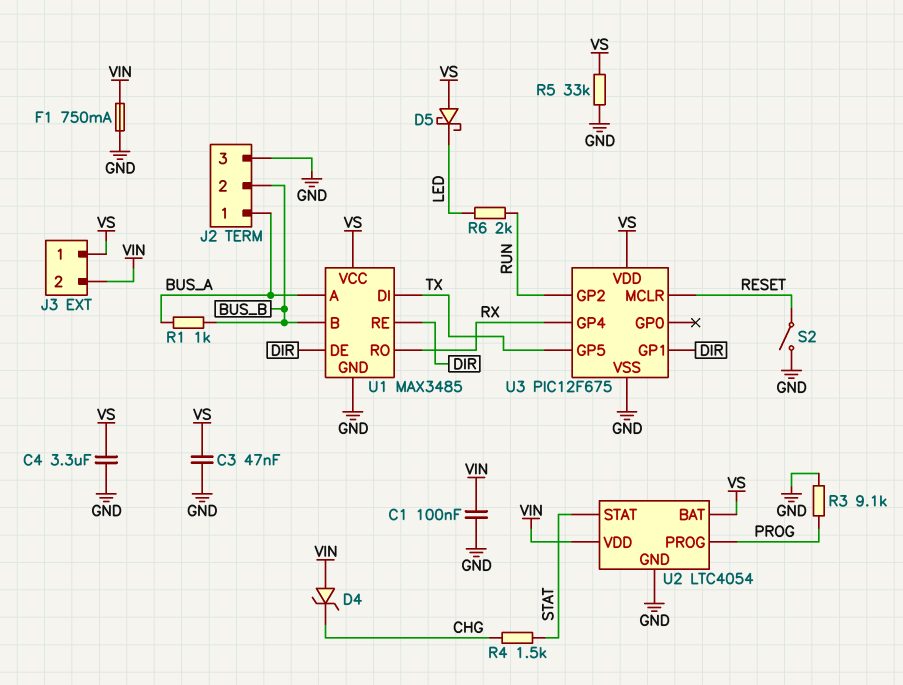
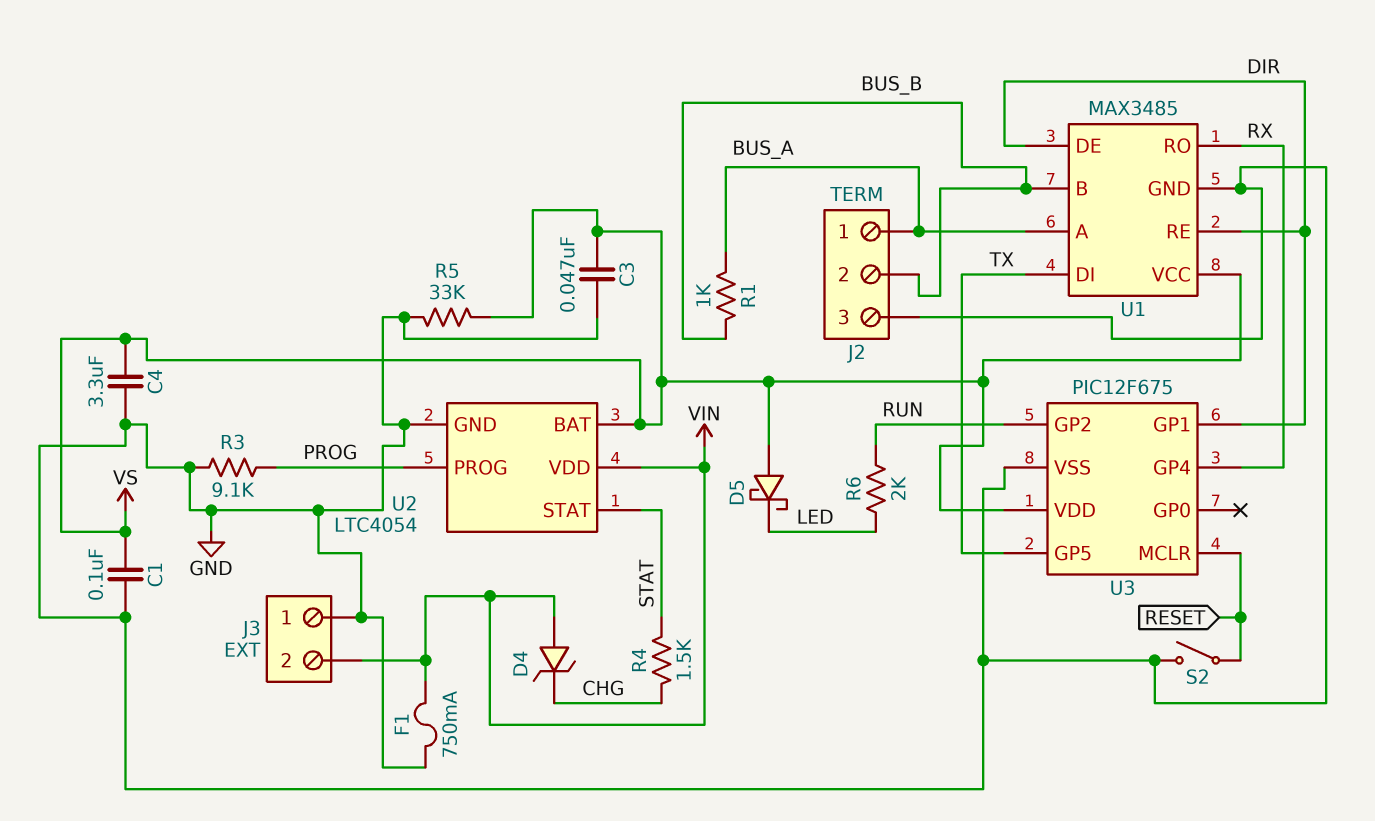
C1: 100nF (GND, VIN) -> 100nF (GND, VS)
J3 pin 1: VS -> GND

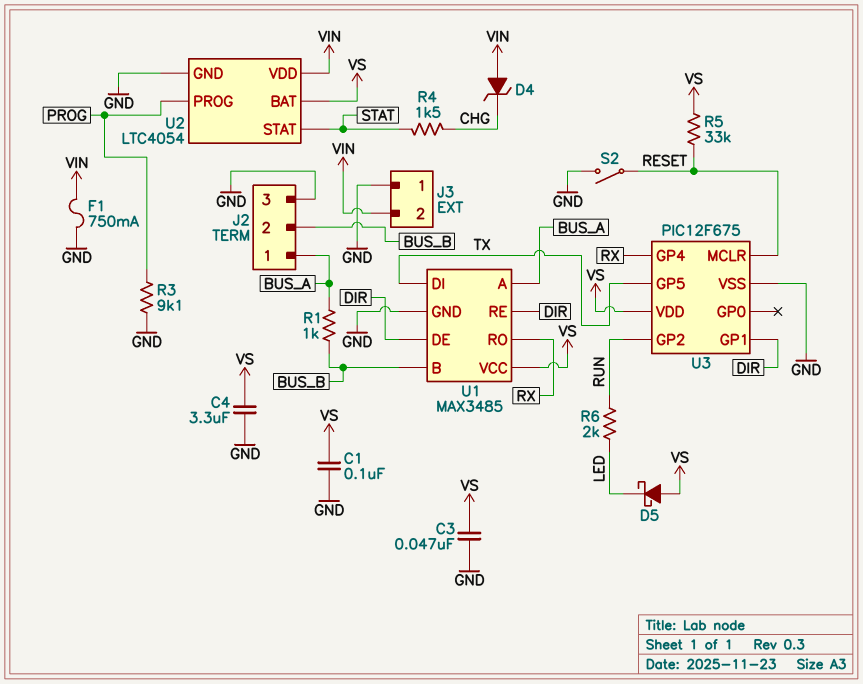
R5: 33k (GND, VS) -> 33k (RESET, VS)

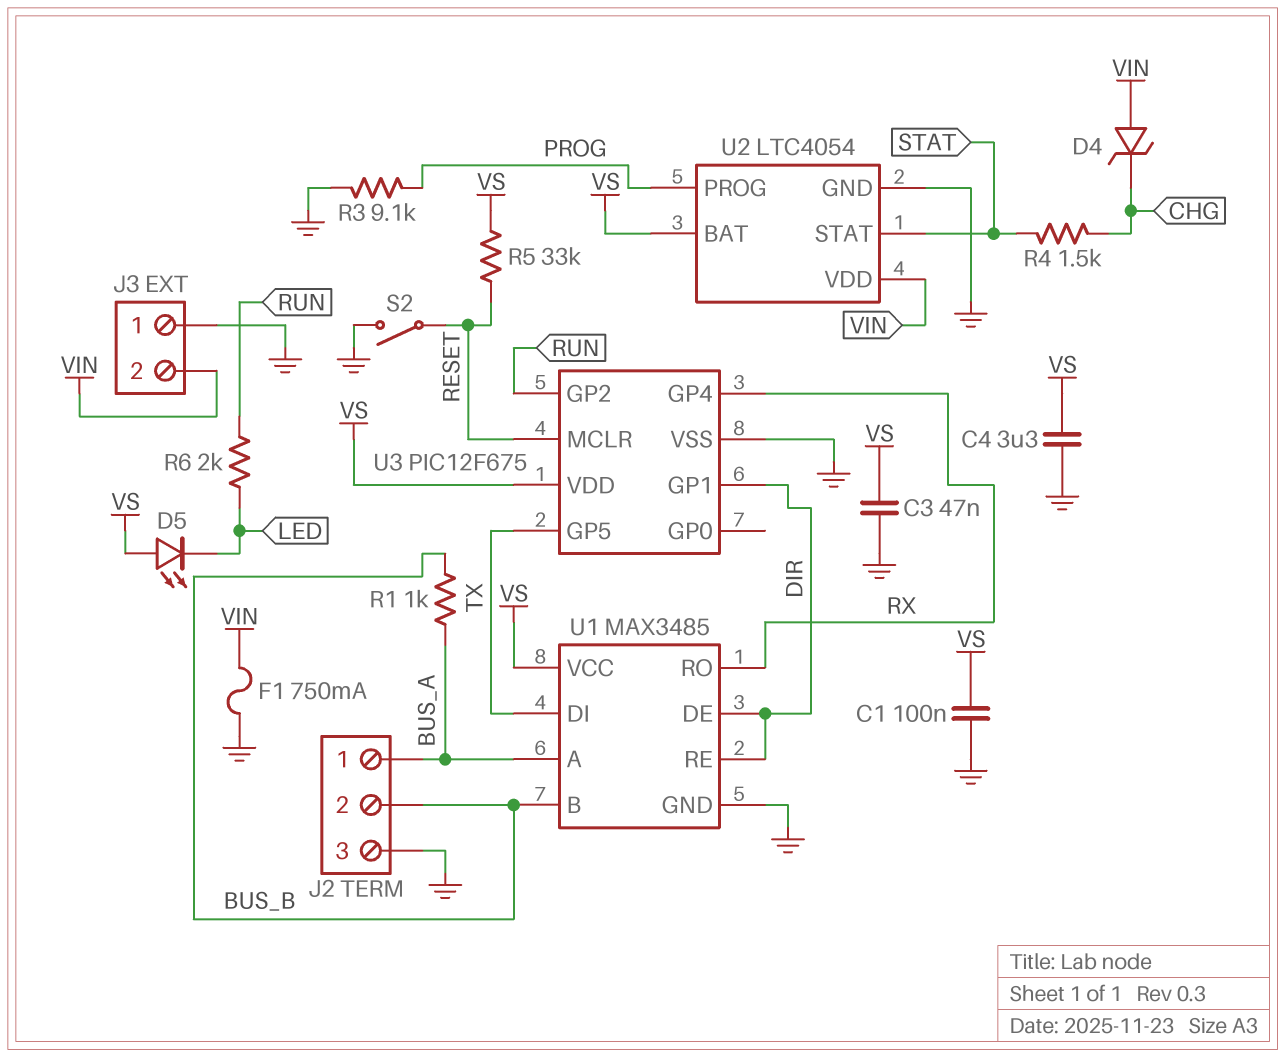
D5: schottky (A VS, K LED) -> LED (A VS, K LED)

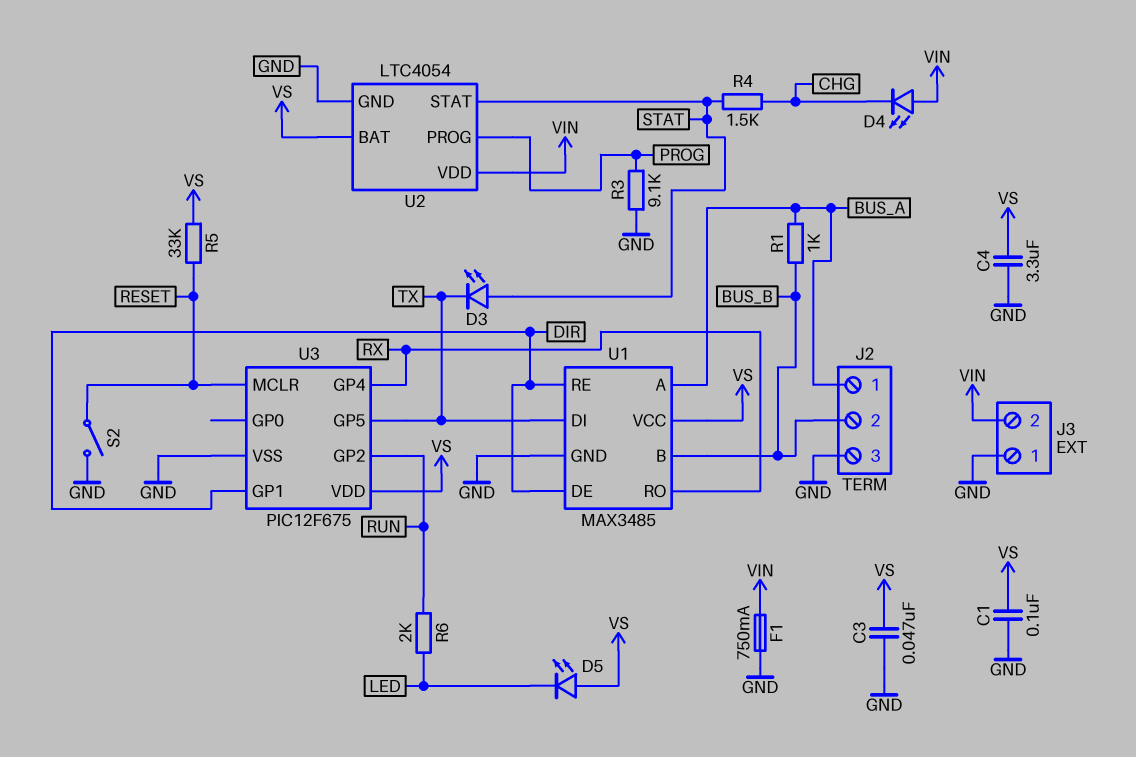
D3: none -> LED (A STAT, K TX)
D4: zener (A VIN, K CHG) -> LED (A VIN, K CHG)

